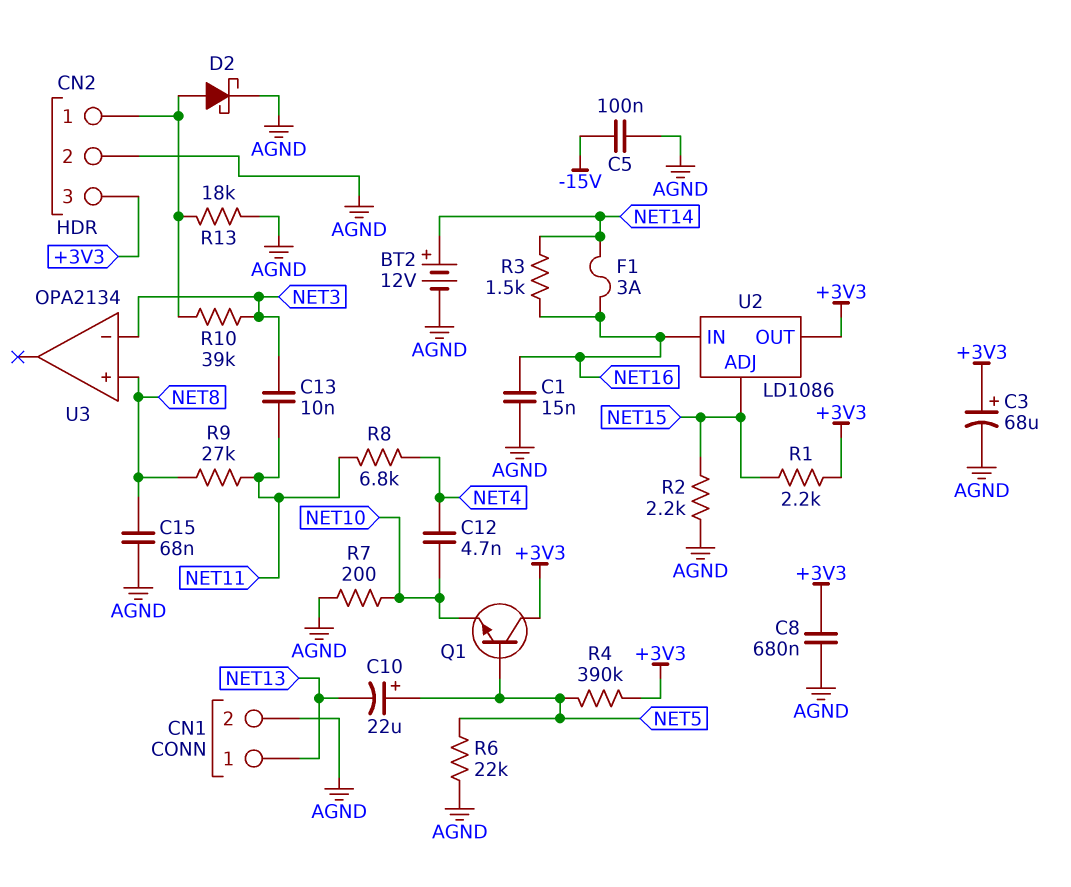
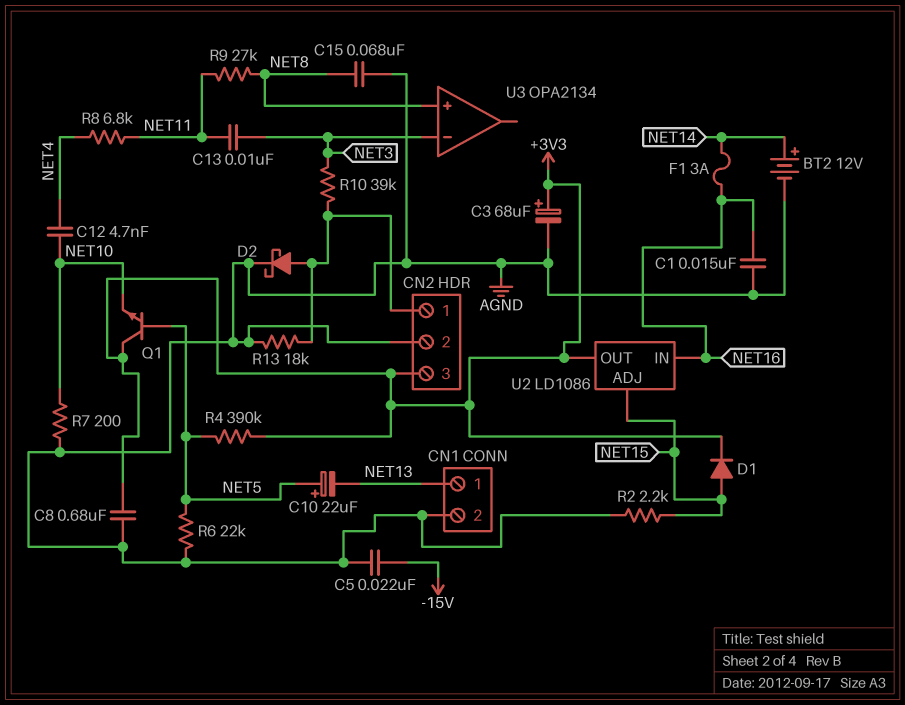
C5: 100nF (-15V, AGND) -> 22nF (-15V, AGND)
D1: none -> diode (A NET15, K +3V3)
R1: 2.2k (+3V3, NET15) -> none
R3: 1.5k (NET14, NET16) -> none

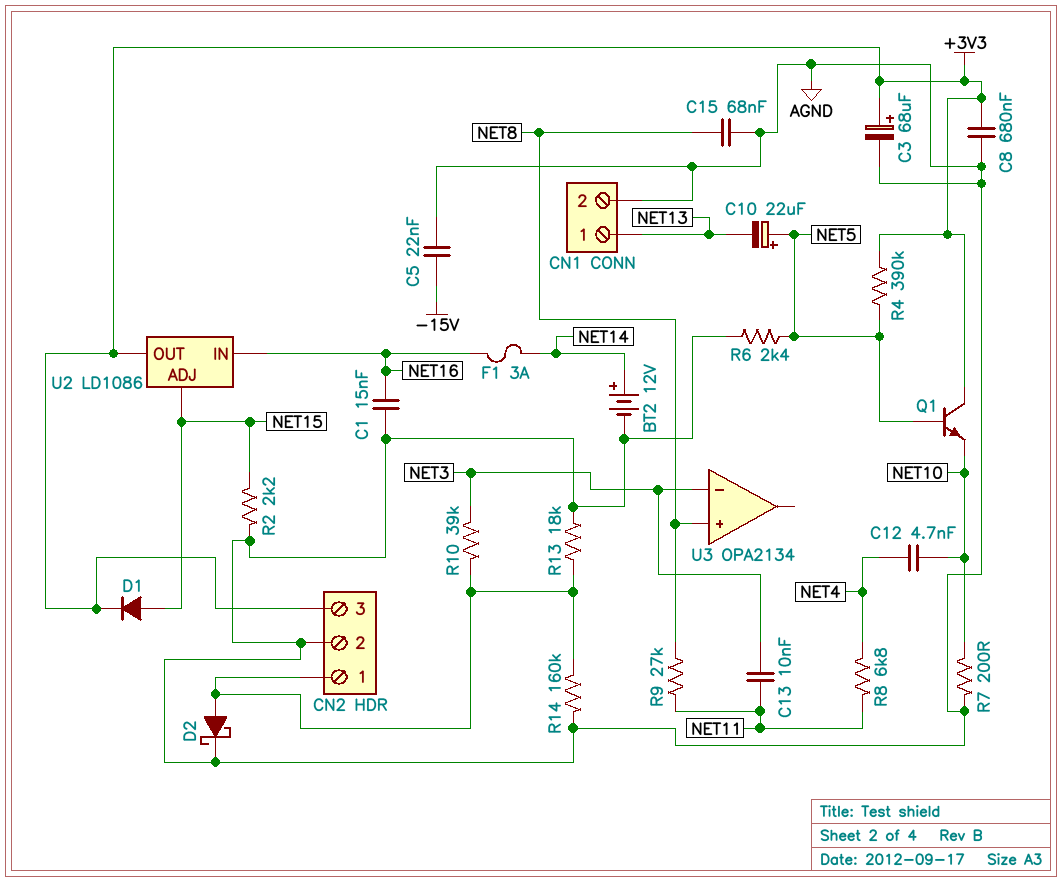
R6: 22k (AGND, NET5) -> 2.4k (AGND, NET5)
R14: none -> 160k (AGND, CN2/1)

